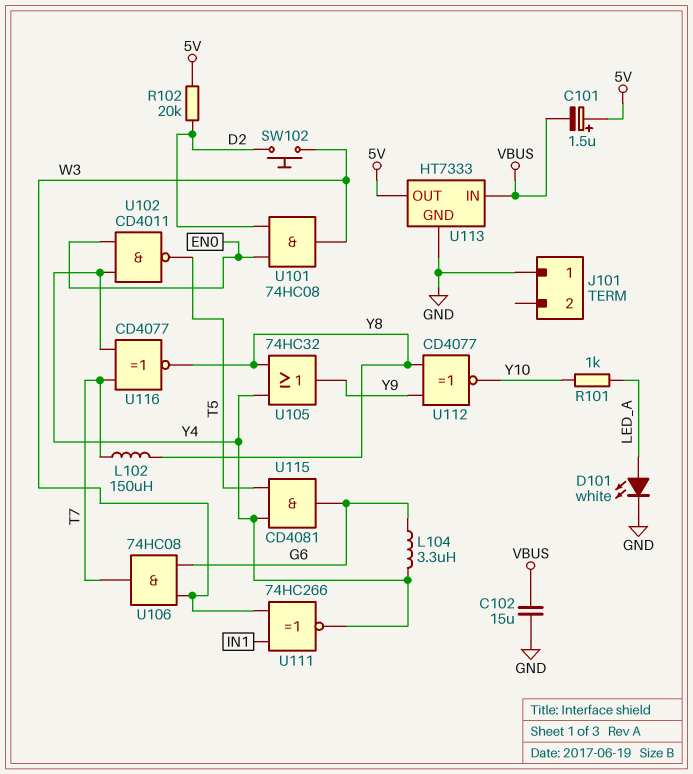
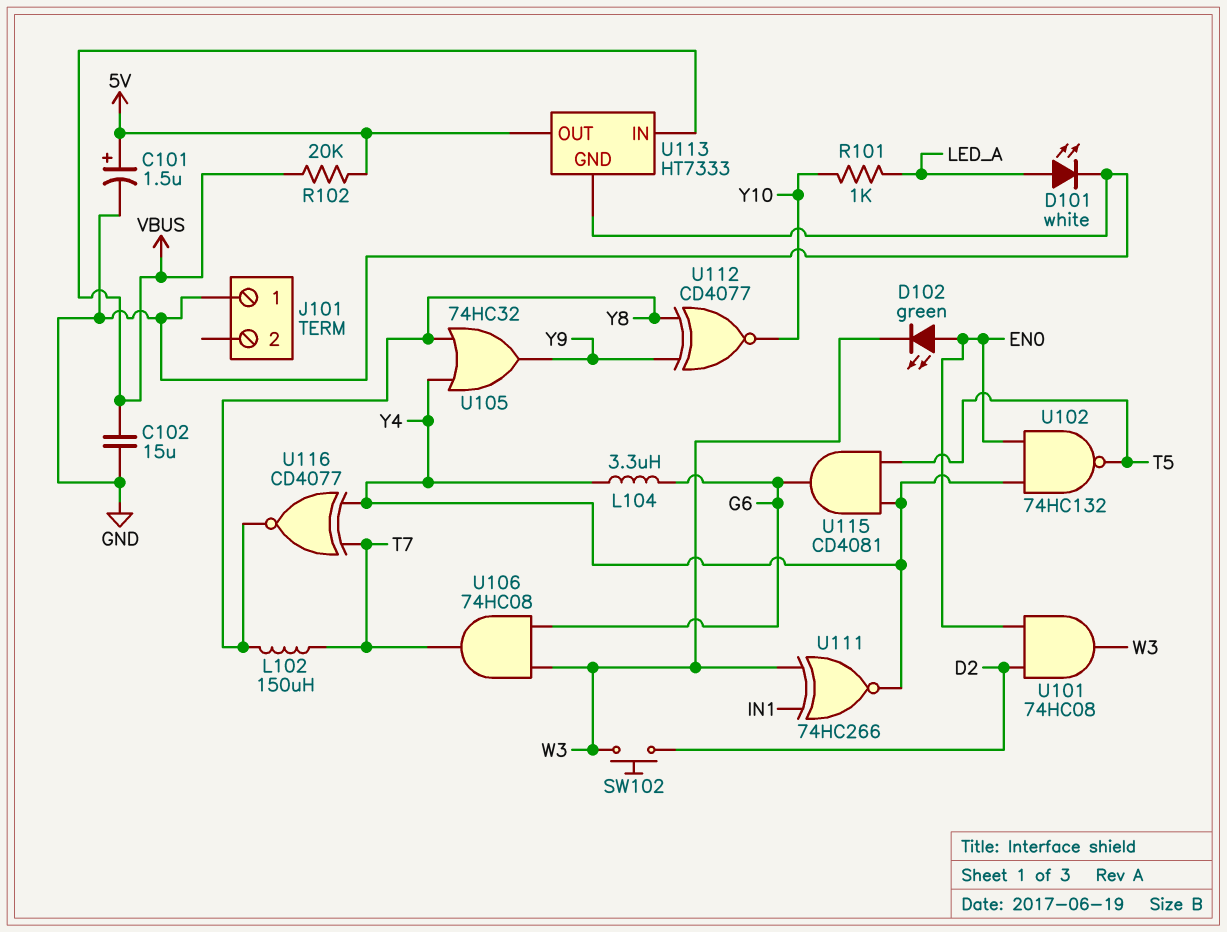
C101: 1.5uF (plus 5V, minus VBUS) -> 1.5uF (plus 5V, minus GND)
D102: none -> LED green (A EN0, K W3)
R102: 20k (5V, D2) -> 20k (5V, VBUS)
U102: NAND CD4011 (in EN0, in Y4, out T5) -> NAND 74HC132 (in EN0, in Y4, out T5)

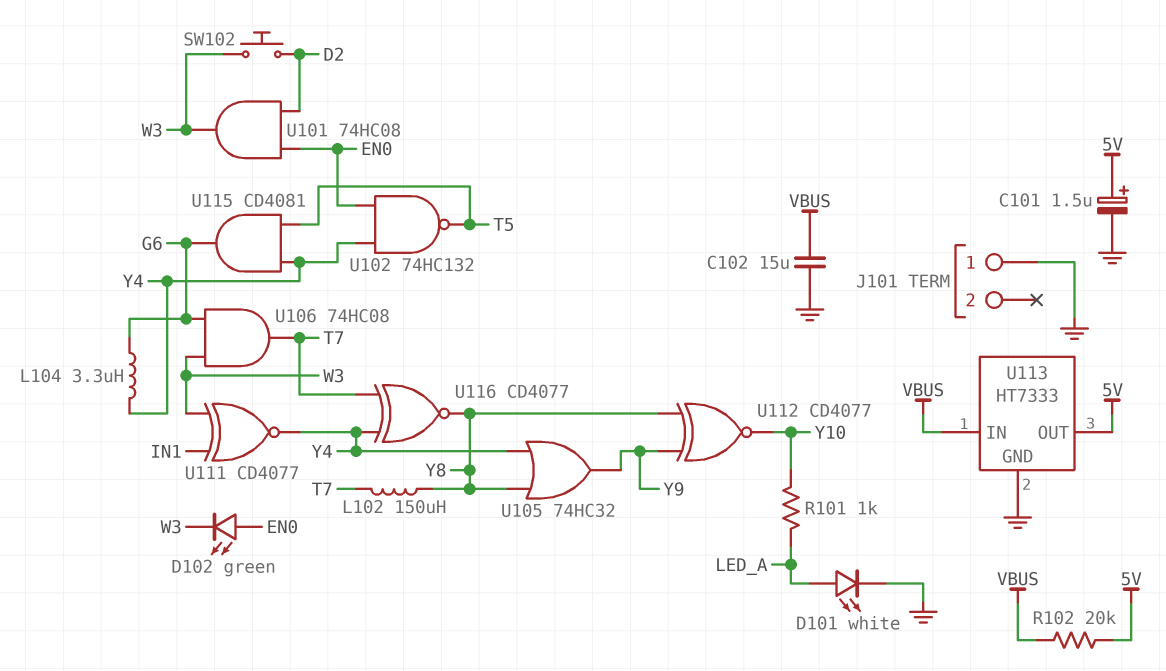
U111: XNOR 74HC266 (in IN1, in W3, out Y4) -> XNOR CD4077 (in IN1, in W3, out Y4)

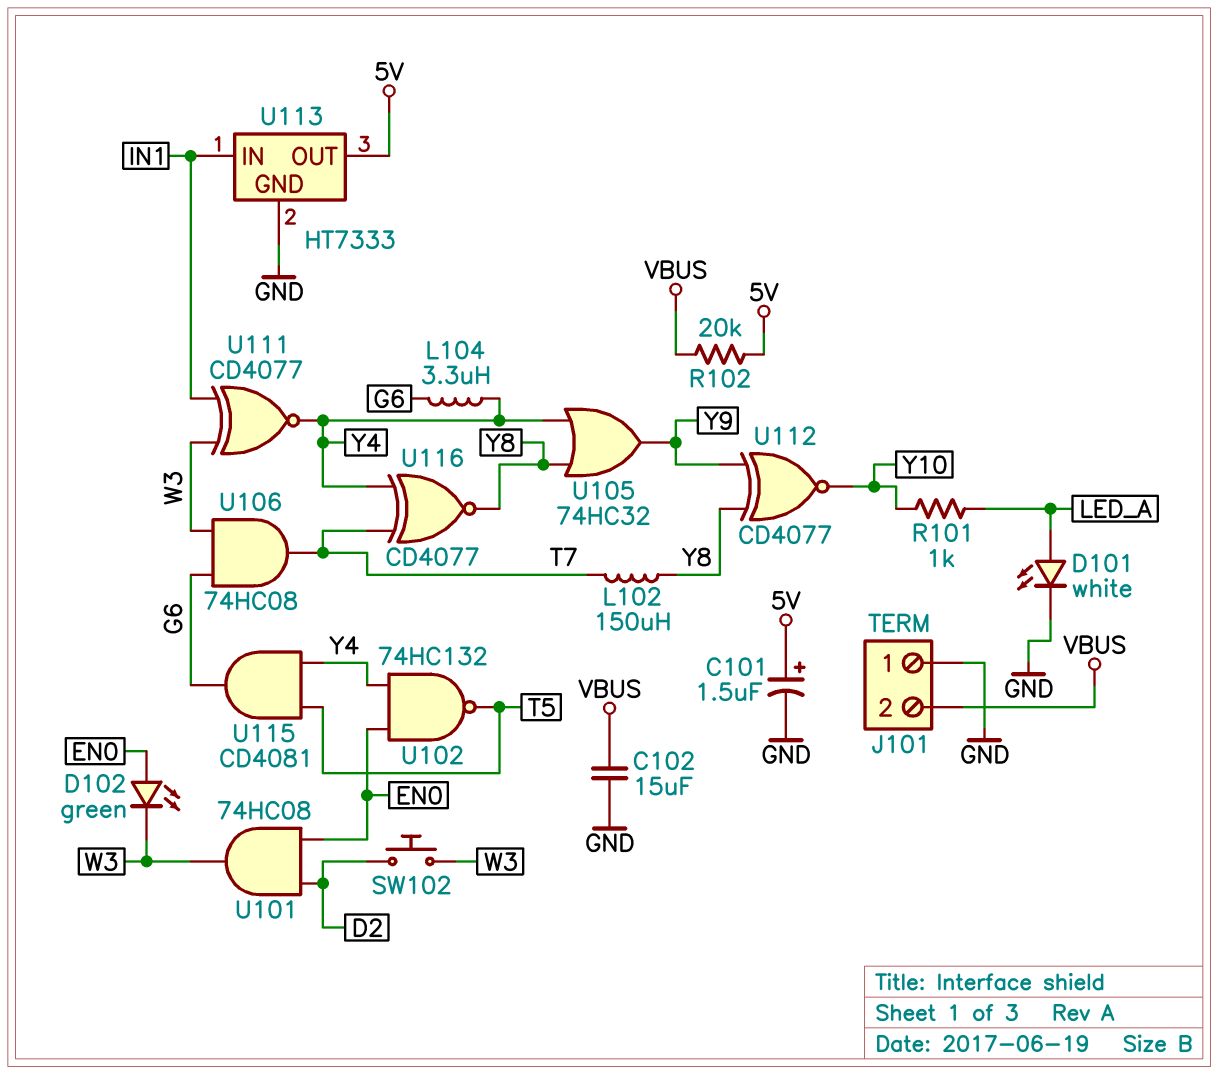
J101 pin 2: none -> VBUS
U113 pin IN: VBUS -> IN1

